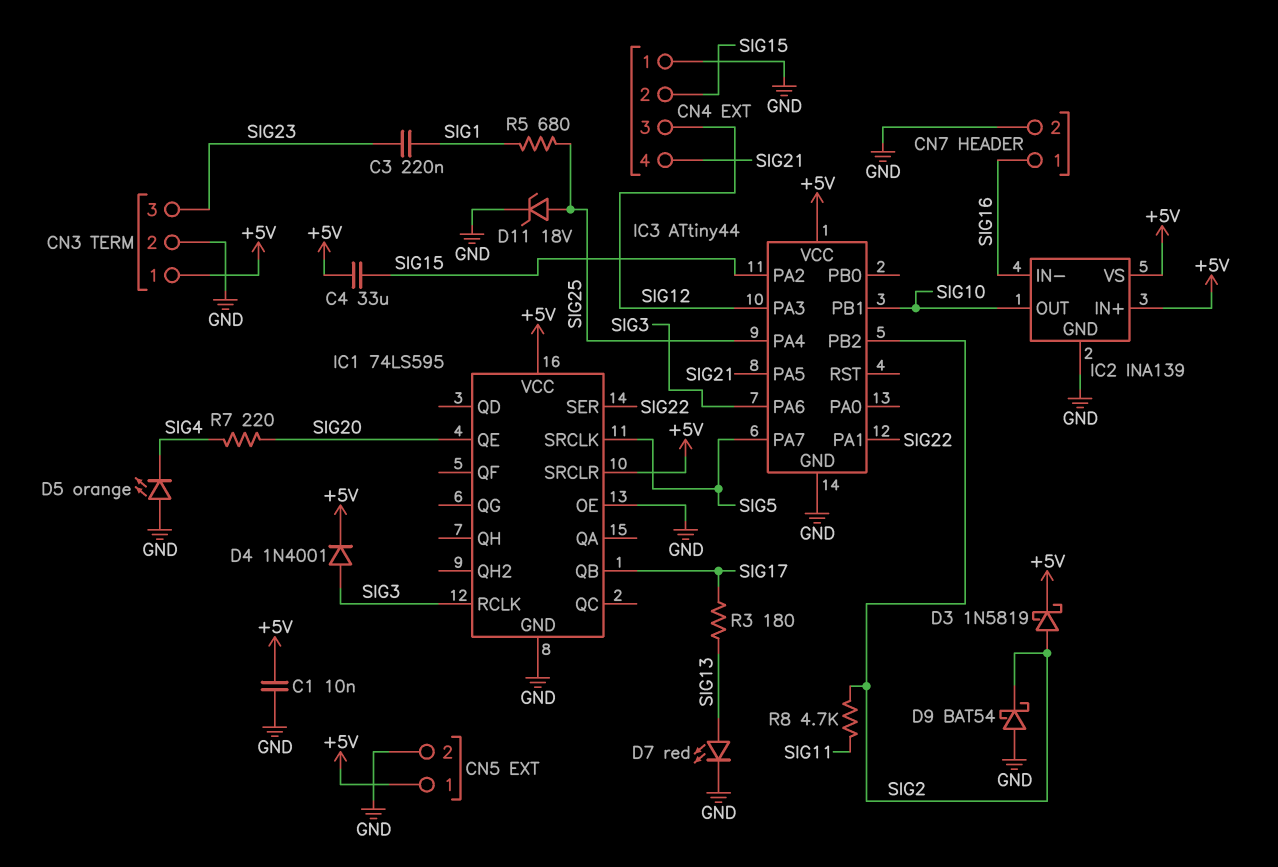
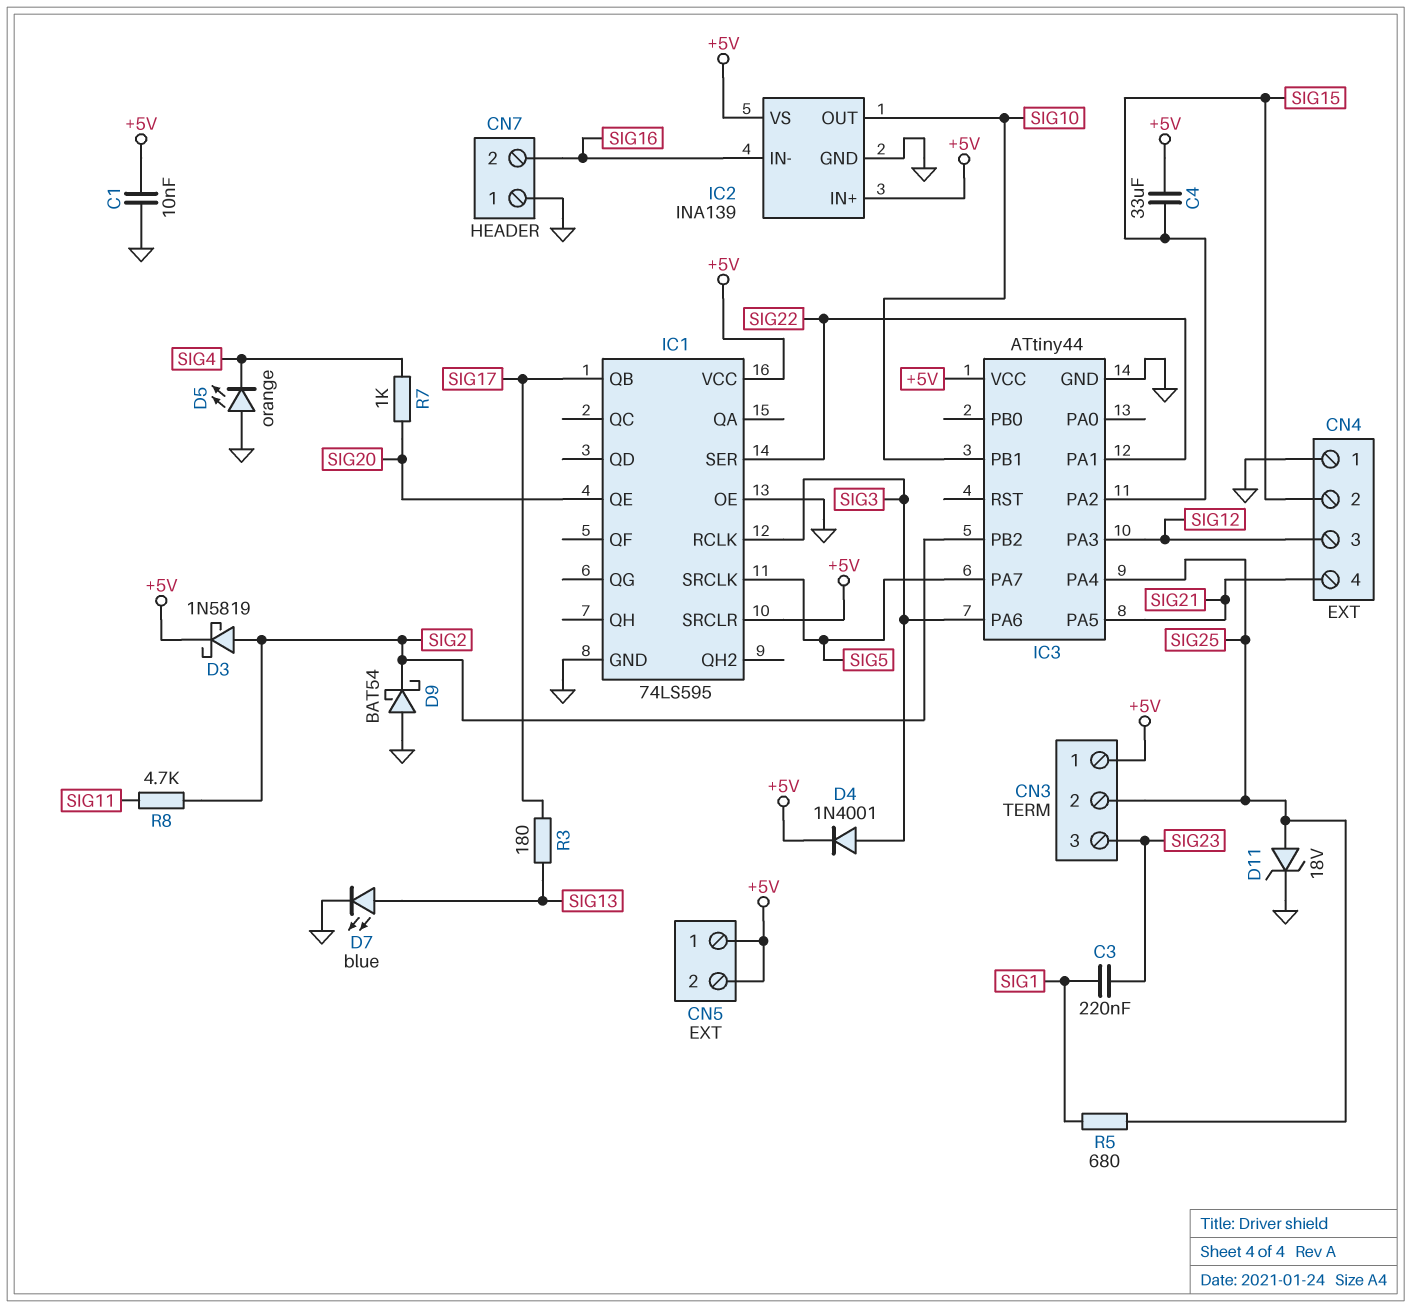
CN3 pin 2: GND -> SIG25
CN5 pin 2: GND -> +5V
CN7 pin 1: SIG16 -> GND
CN7 pin 2: GND -> SIG16
D7: LED red (A SIG13, K GND) -> LED blue (A SIG13, K GND)
R7: 220 (SIG4, SIG20) -> 1k (SIG4, SIG20)

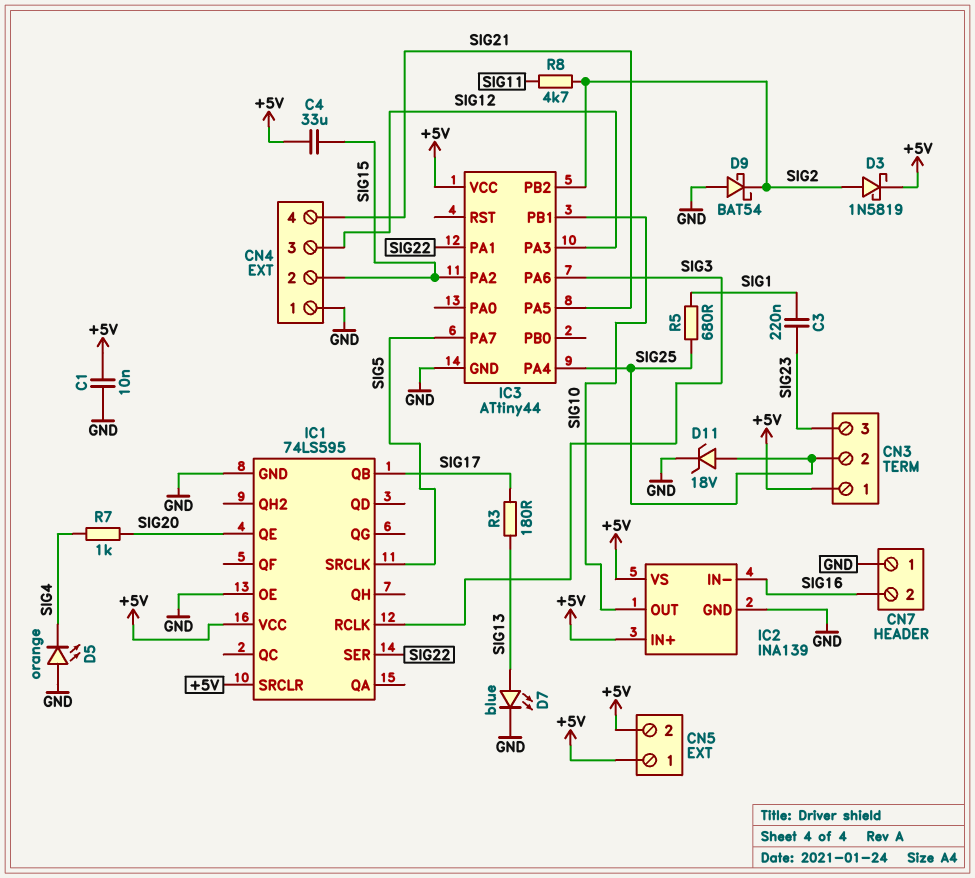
D4: diode 1N4001 (A SIG3, K +5V) -> none

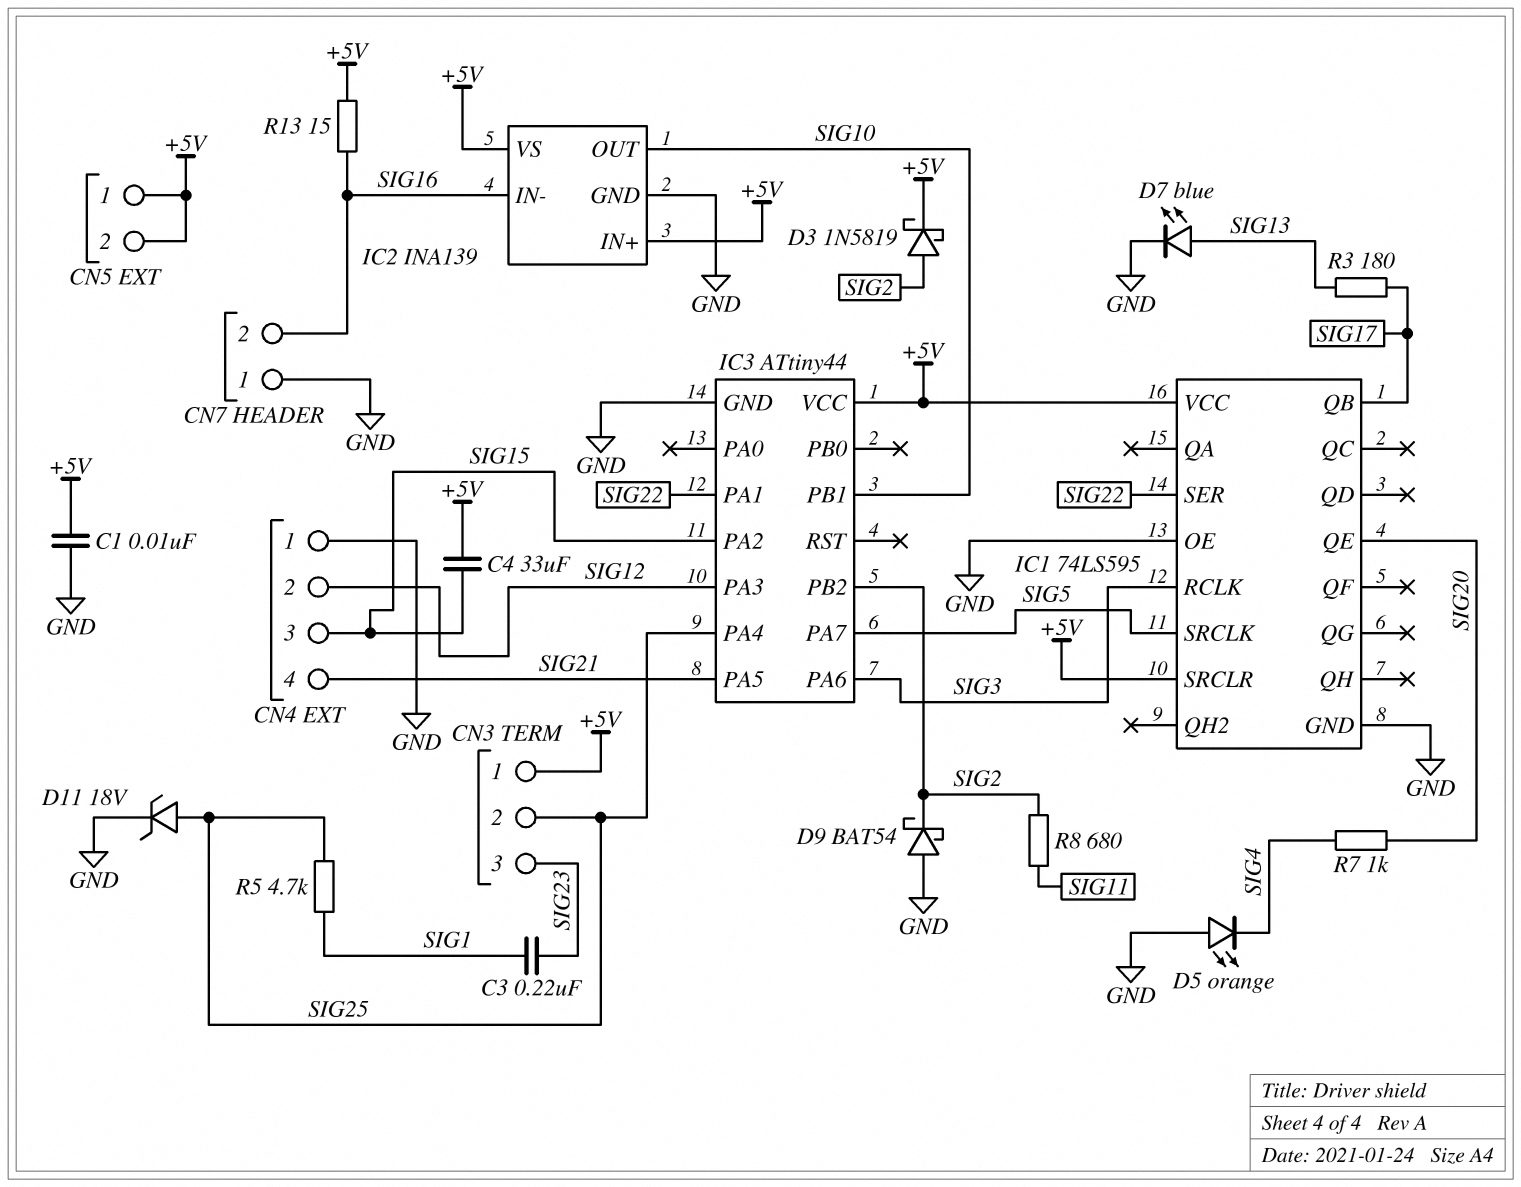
CN4 pin 2: SIG15 -> SIG12
CN4 pin 3: SIG12 -> SIG15
R5: 680 (SIG1, SIG25) -> 4.7k (SIG1, SIG25)
R8: 4.7k (SIG2, SIG11) -> 680 (SIG2, SIG11)
R13: none -> 15 (+5V, SIG16)

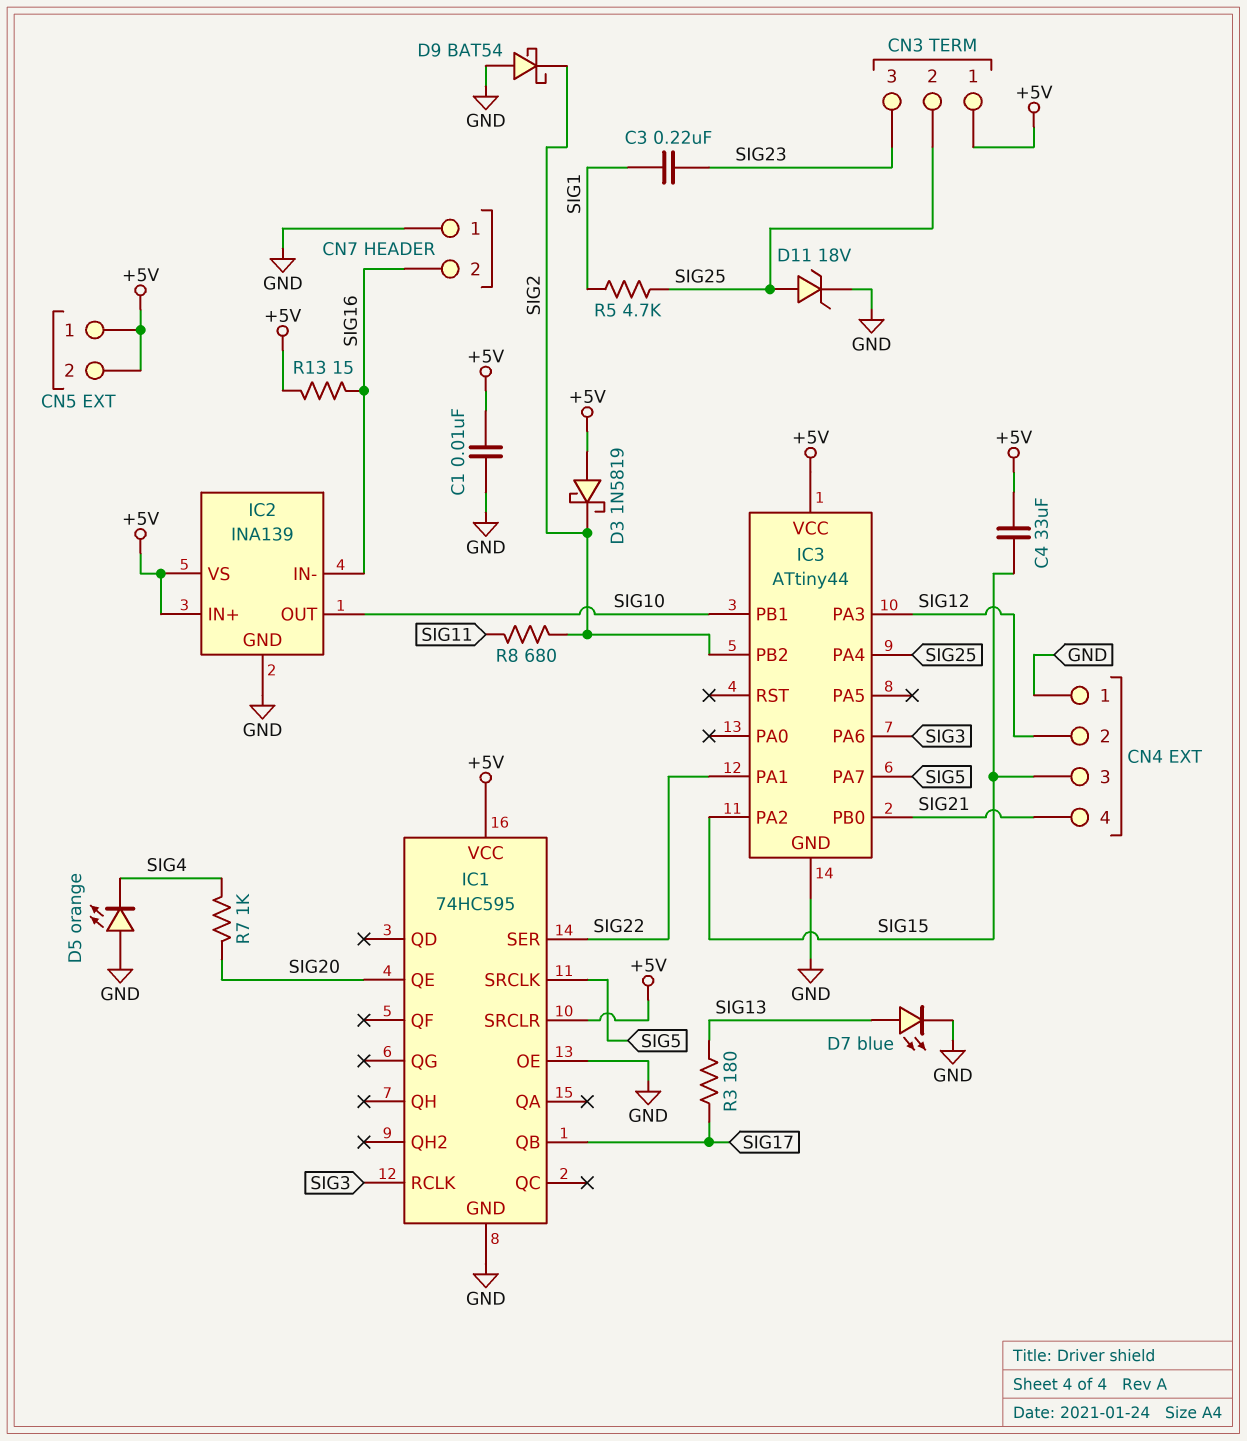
D3: schottky 1N5819 (A SIG2, K +5V) -> schottky 1N5819 (A +5V, K SIG2)
IC1: 74LS595 -> 74HC595
IC3 pin PA5: SIG21 -> none
IC3 pin PB0: none -> SIG21

